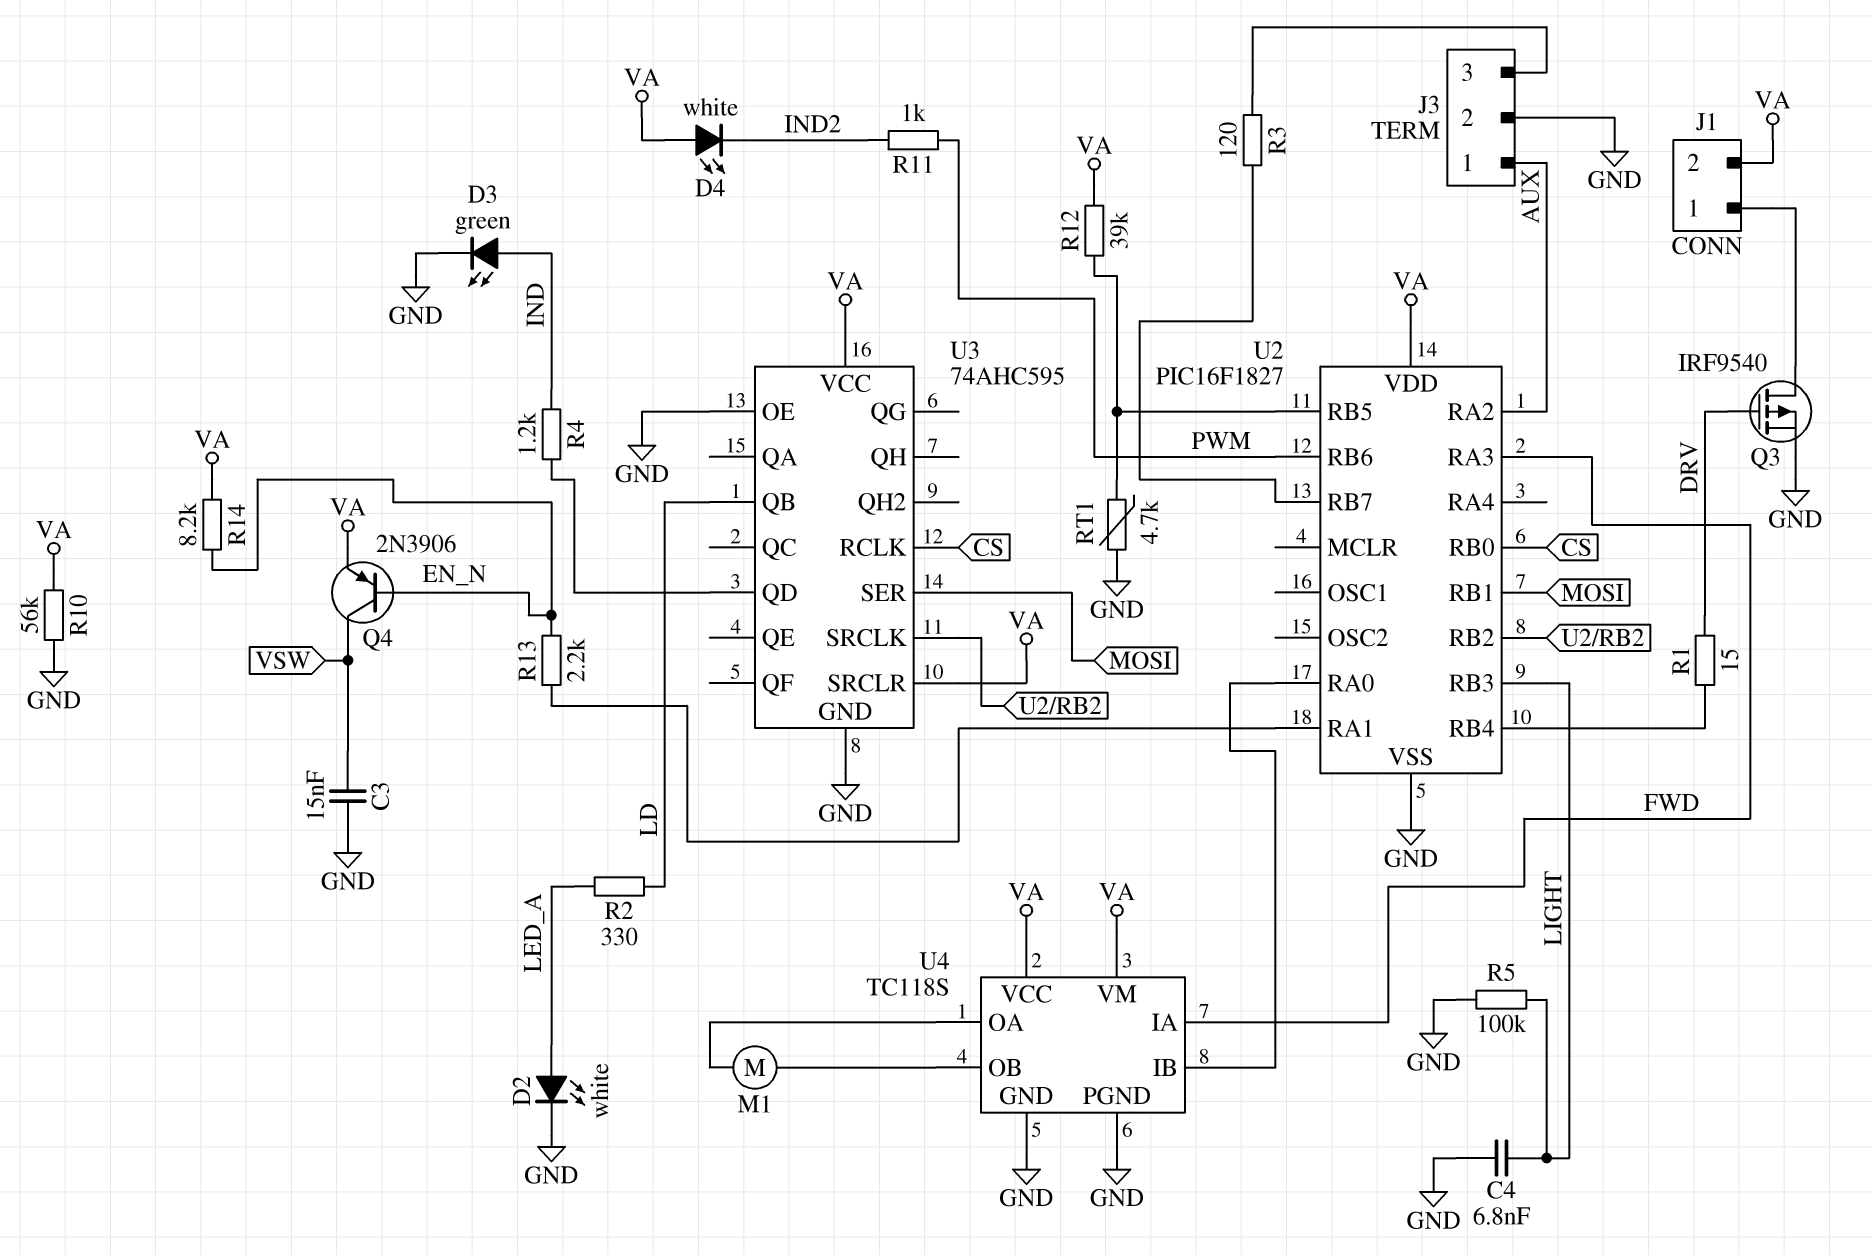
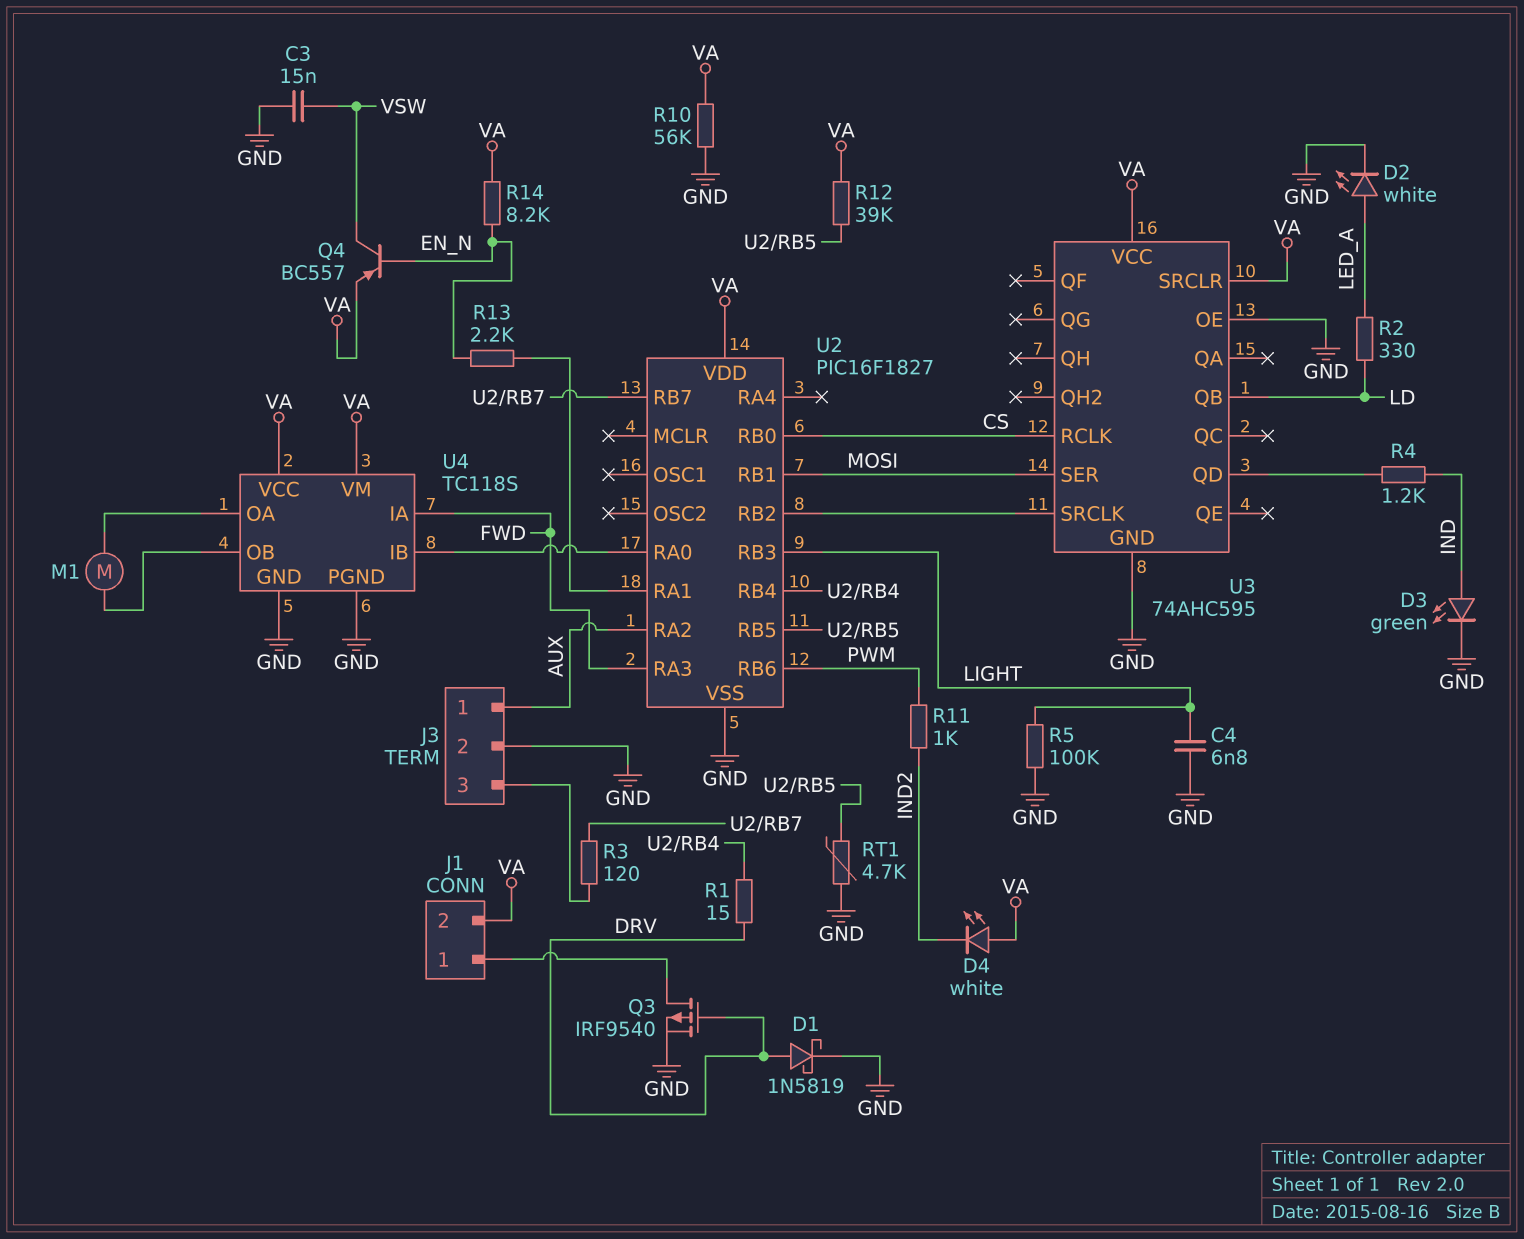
D1: none -> schottky 1N5819 (A DRV, K GND)
Q4: PNP 2N3906 (B EN_N, C VSW, E VA) -> PNP BC557 (B EN_N, C VSW, E VA)

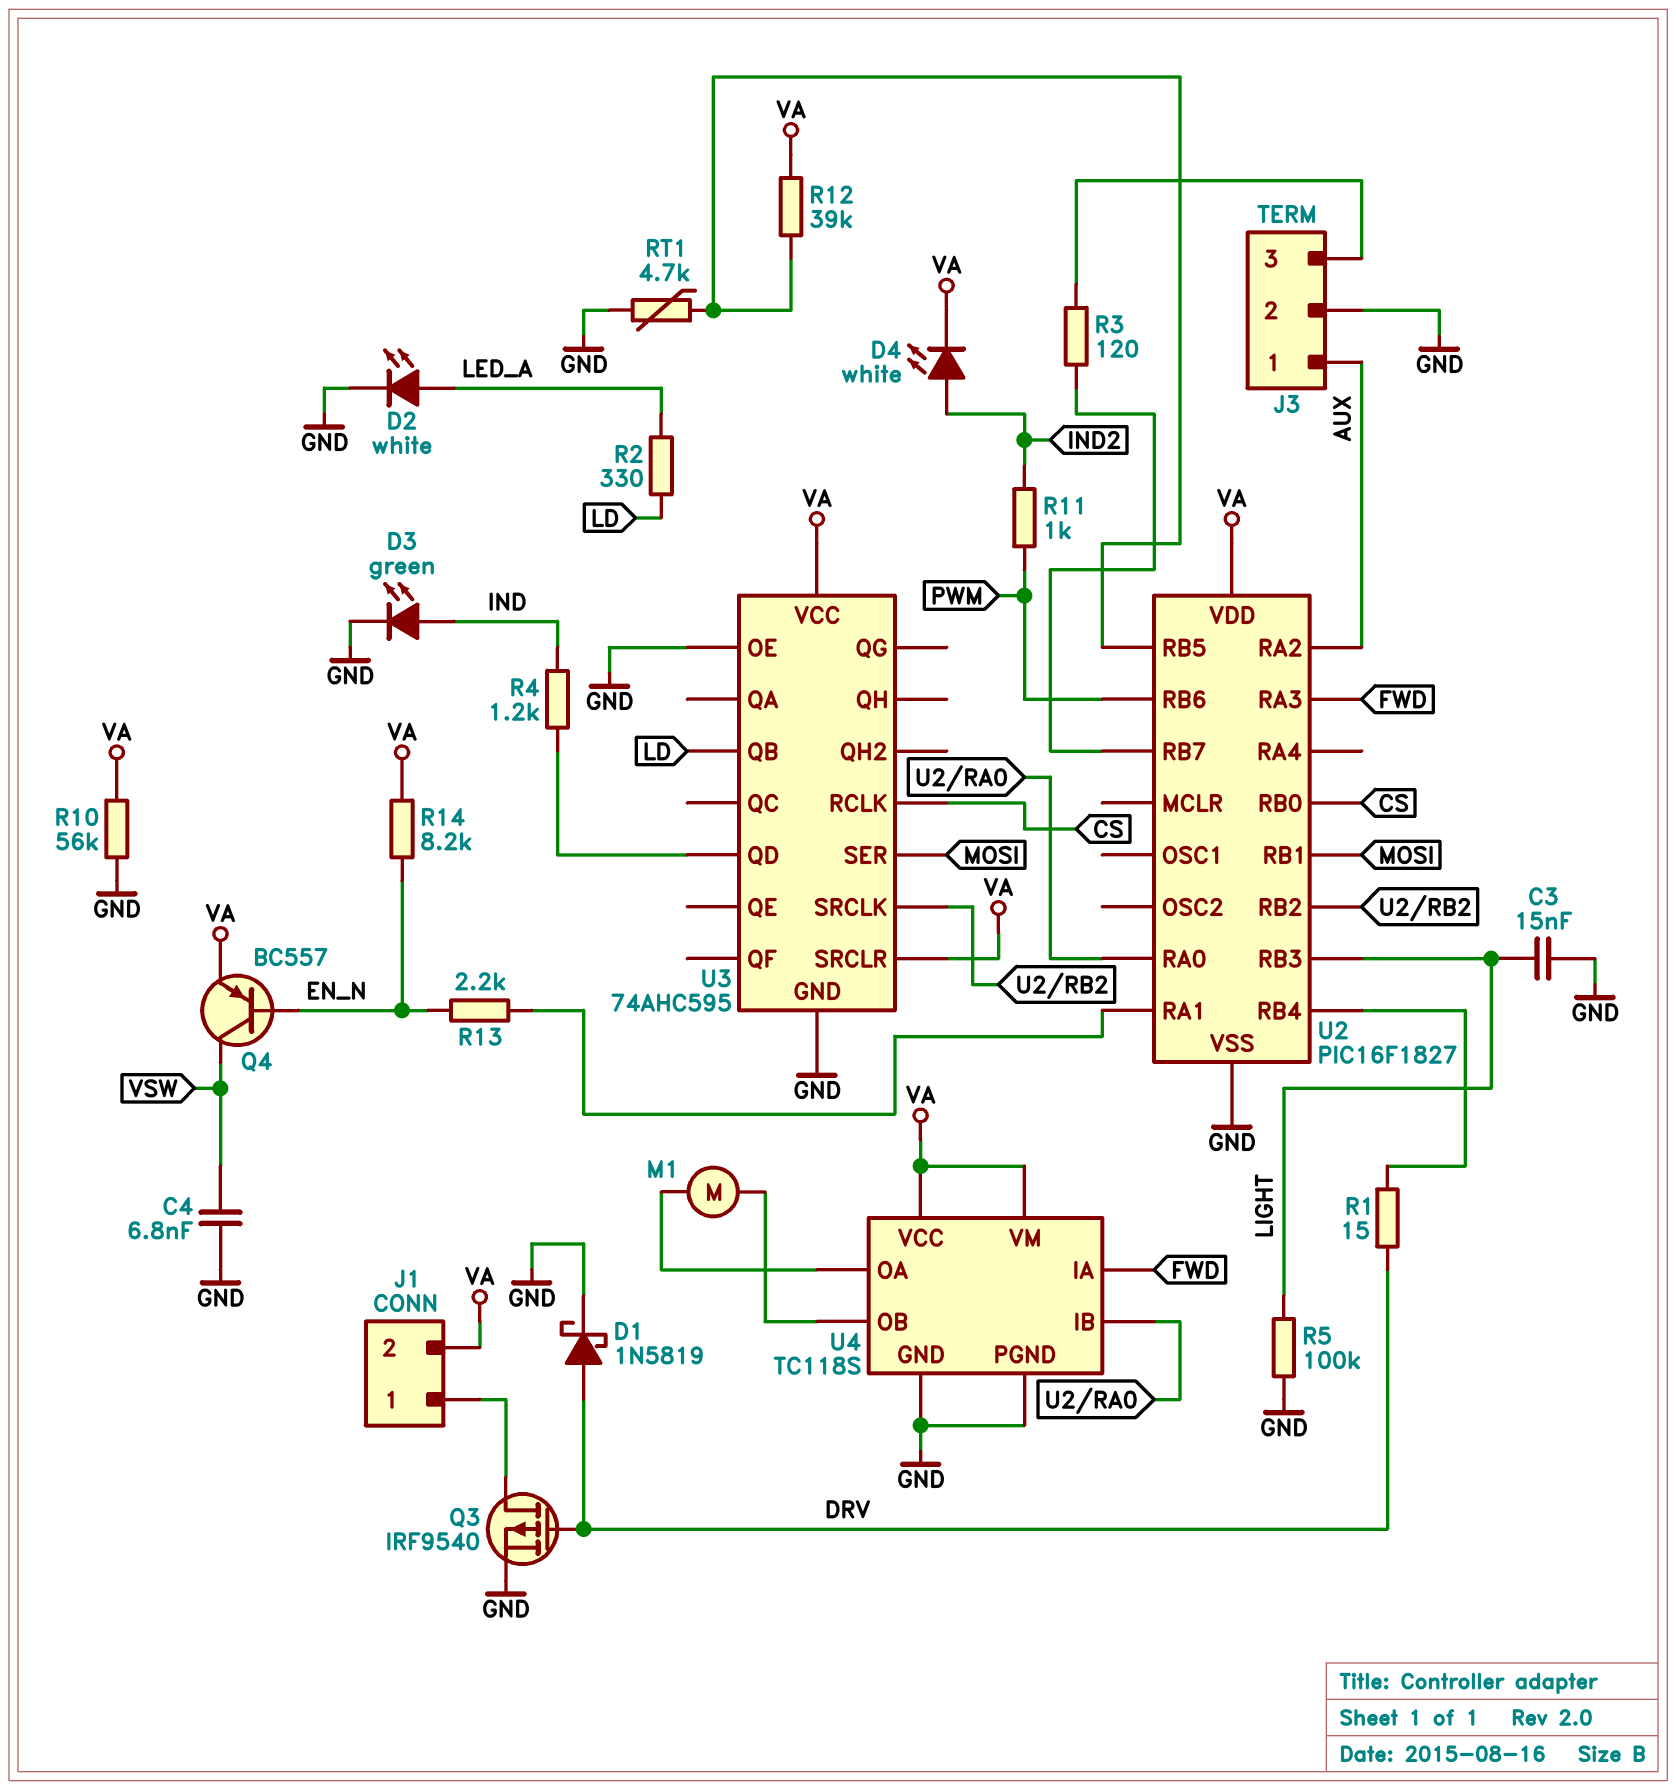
C3: 15nF (GND, VSW) -> 15nF (GND, LIGHT)
C4: 6.8nF (GND, LIGHT) -> 6.8nF (GND, VSW)
D4: LED white (A VA, K IND2) -> LED white (A IND2, K VA)

